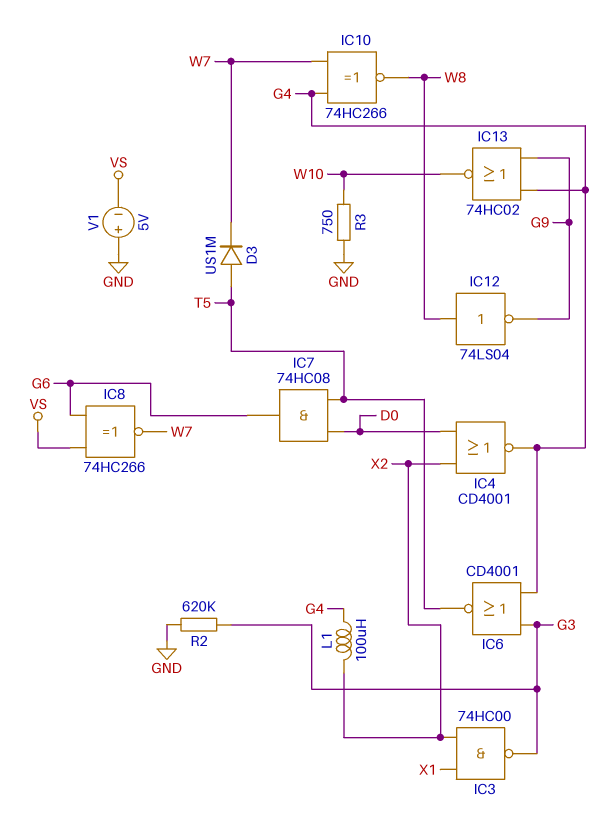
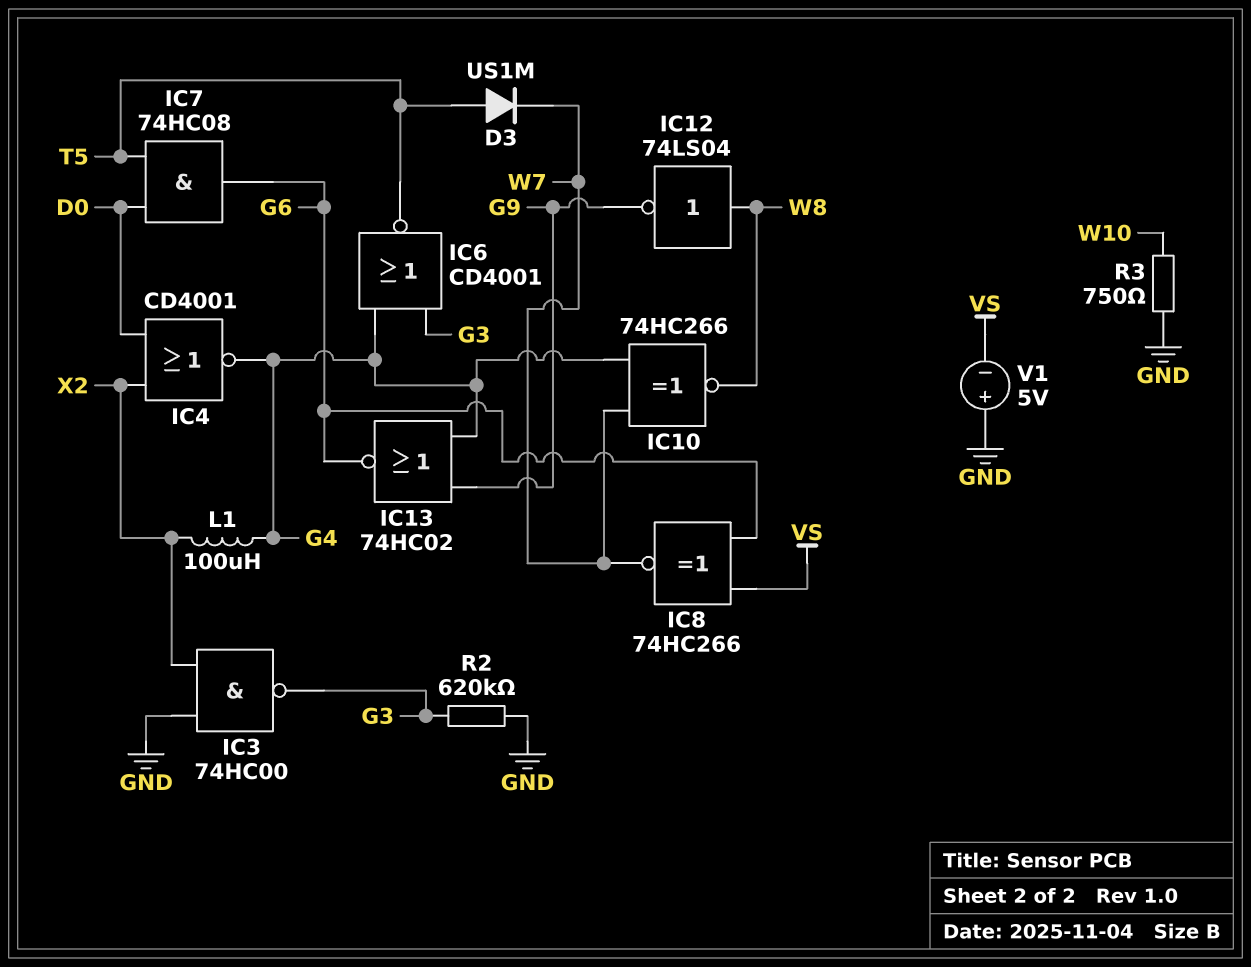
IC3: NAND 74HC00 (in X1, in X2, out G3) -> NAND 74HC00 (in GND, in X2, out G3)
IC13: NOR 74HC02 (in G4, in G9, out W10) -> NOR 74HC02 (in G4, in G9, out G6)

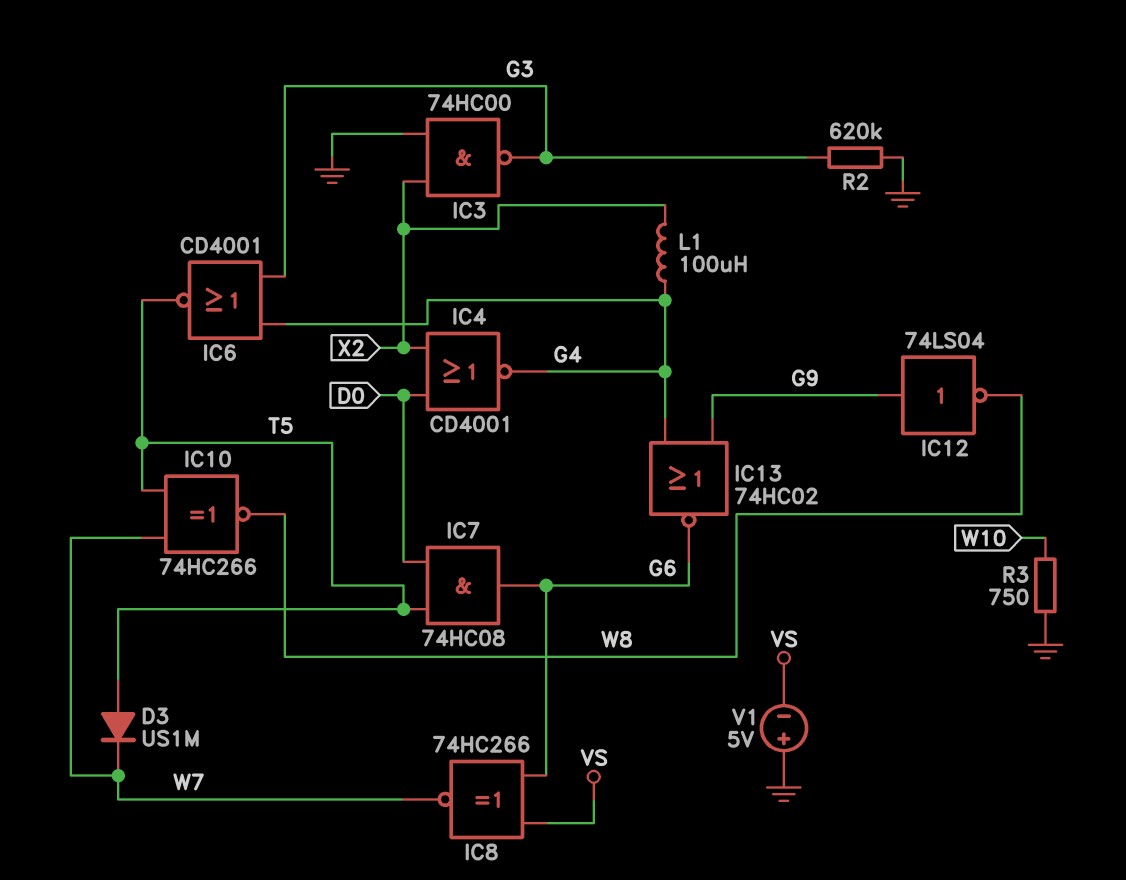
IC10: XNOR 74HC266 (in G4, in W7, out W8) -> XNOR 74HC266 (in T5, in W7, out W8)
IC12: NOT 74LS04 (in W8, out G9) -> NOT 74LS04 (in G9, out W8)

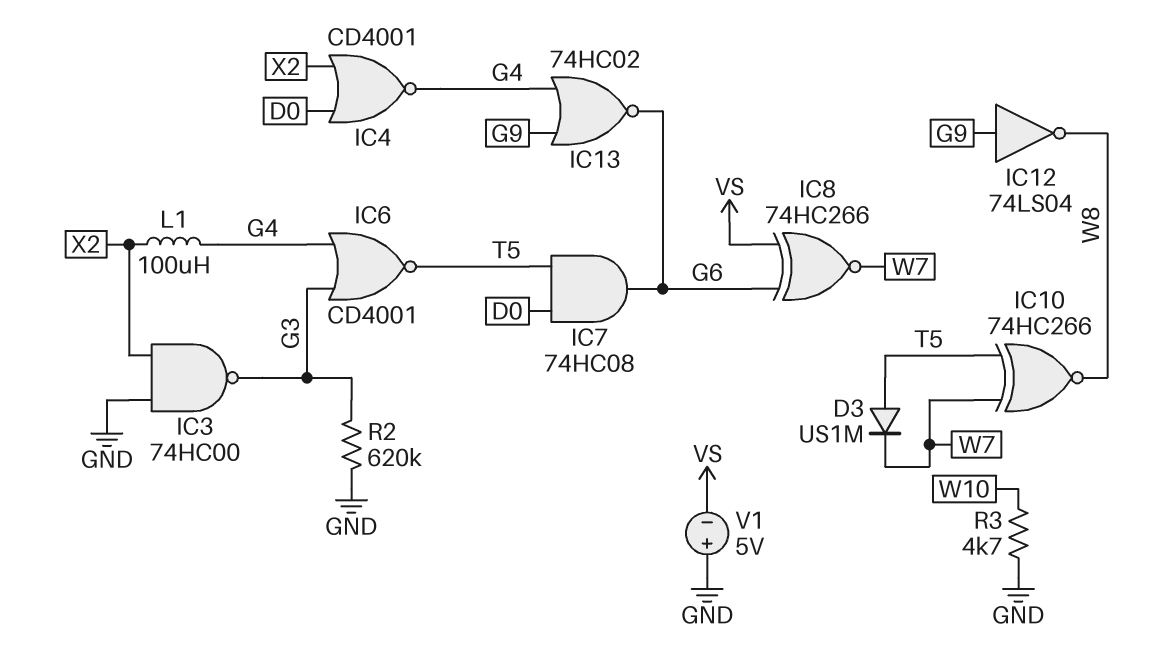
R3: 750 (GND, W10) -> 4.7k (GND, W10)

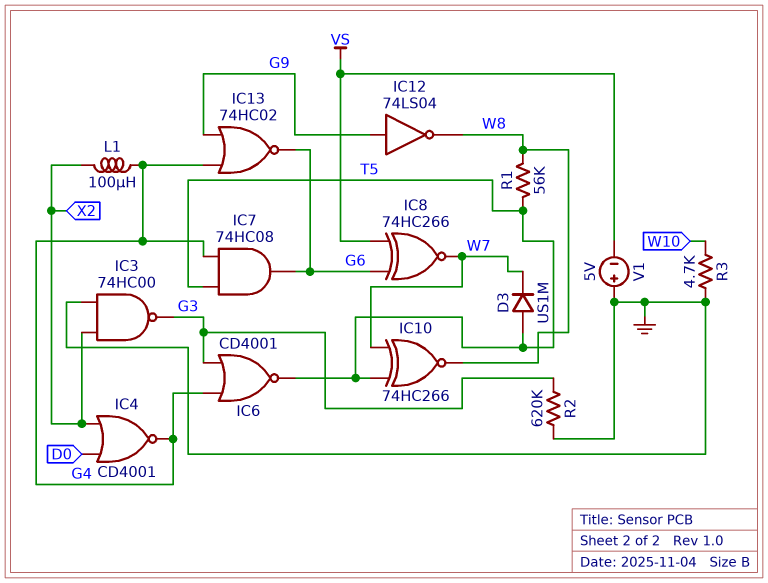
IC7: AND 74HC08 (in D0, in T5, out G6) -> AND 74HC08 (in G4, in T5, out G6)
R1: none -> 56k (T5, W8)

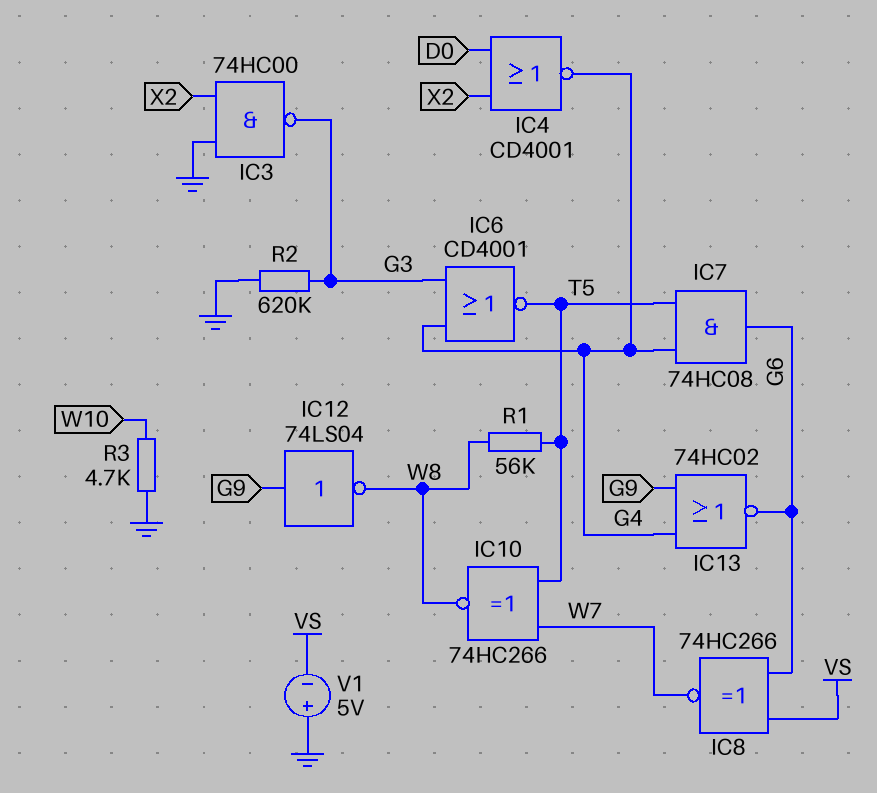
D3: diode US1M (A T5, K W7) -> none
L1: 100uH (G4, X2) -> none

